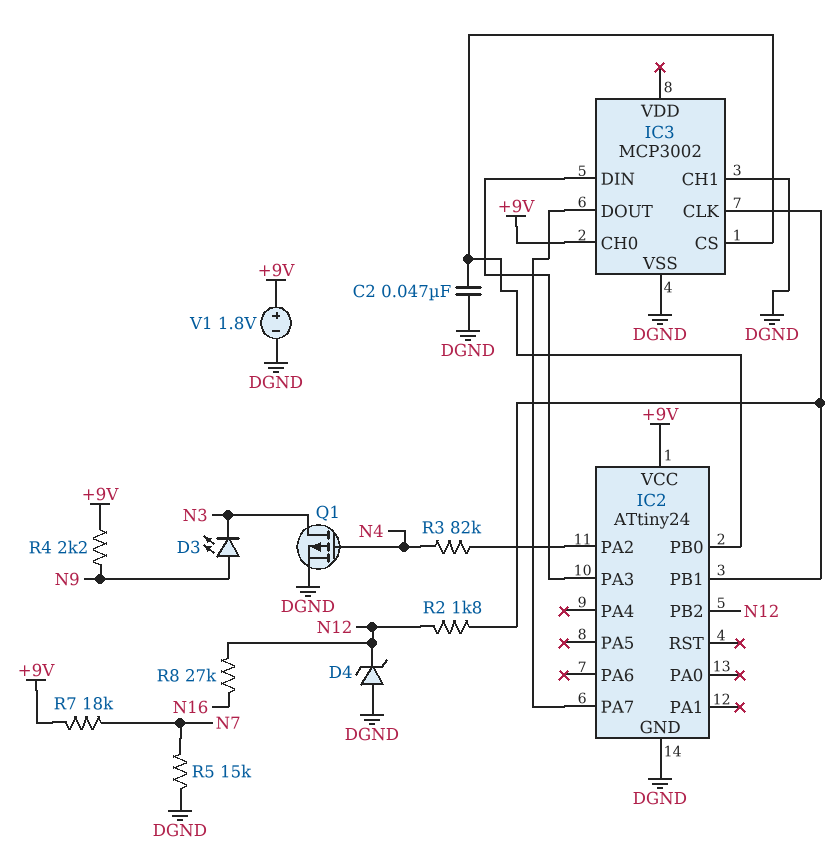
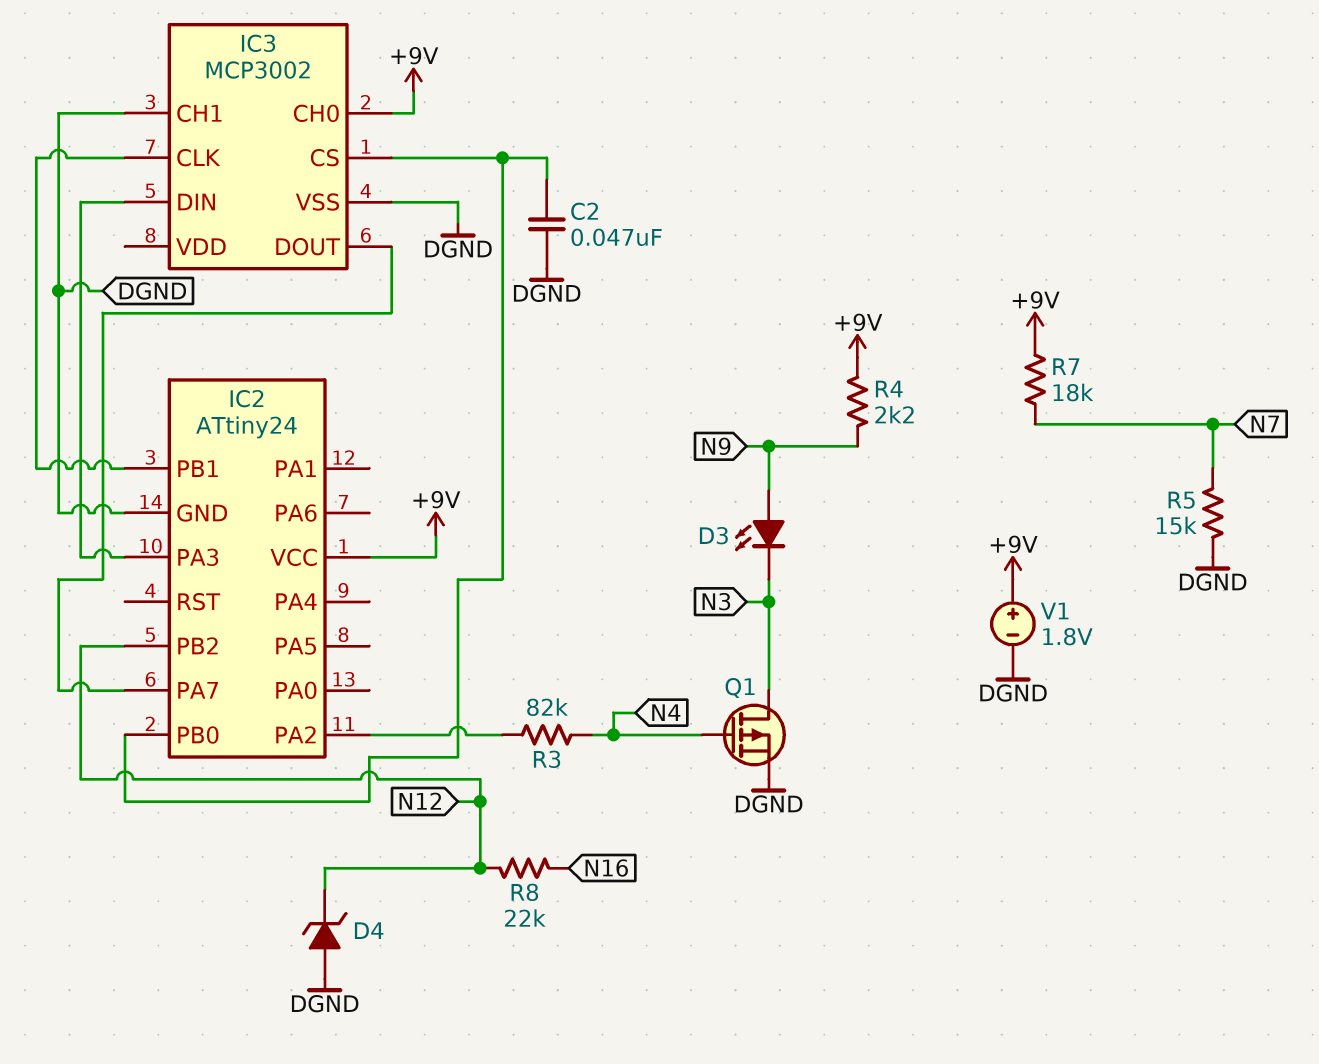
R2: 1.8k (IC2/PB1, N12) -> none
R8: 27k (N12, N16) -> 22k (N12, N16)

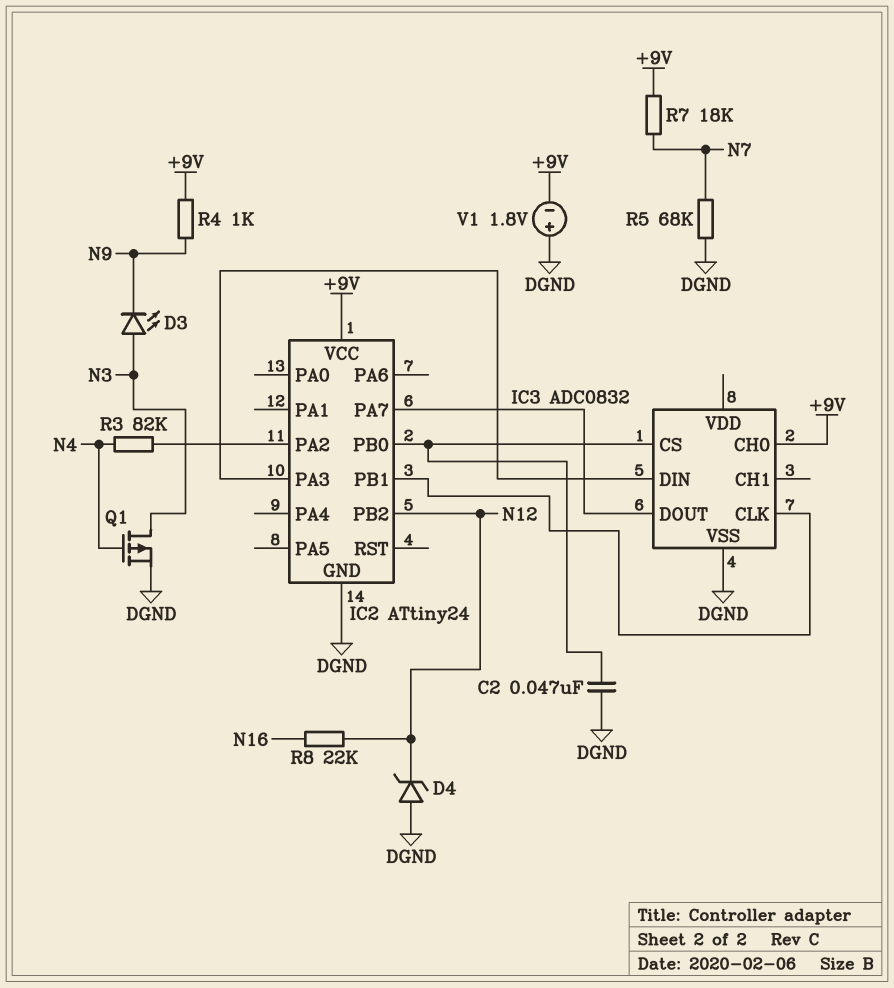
D3: LED (A N9, K N3) -> LED (A N3, K N9)
IC3: MCP3002 -> ADC0832
IC3 pin CH1: DGND -> none
R4: 2.2k (+9V, N9) -> 1k (+9V, N9)
R5: 15k (DGND, N7) -> 68k (DGND, N7)
V1: 1.8V (plus +9V, minus DGND) -> 1.8V (plus DGND, minus +9V)

